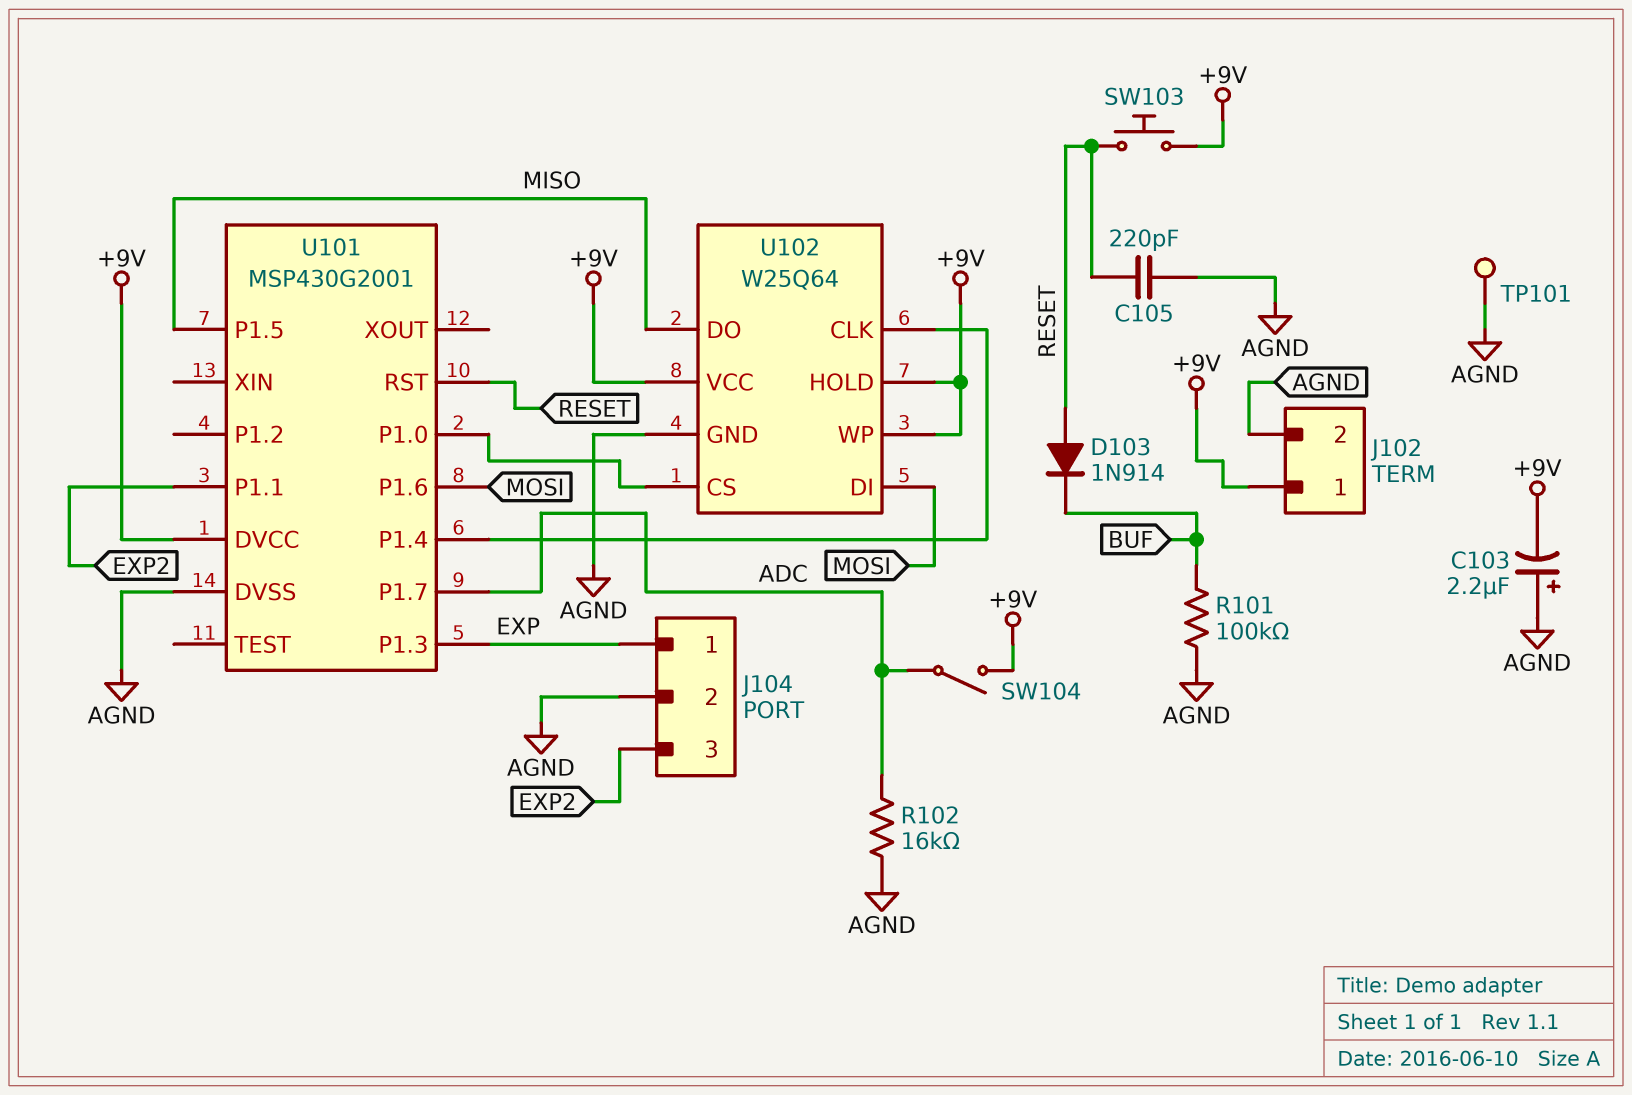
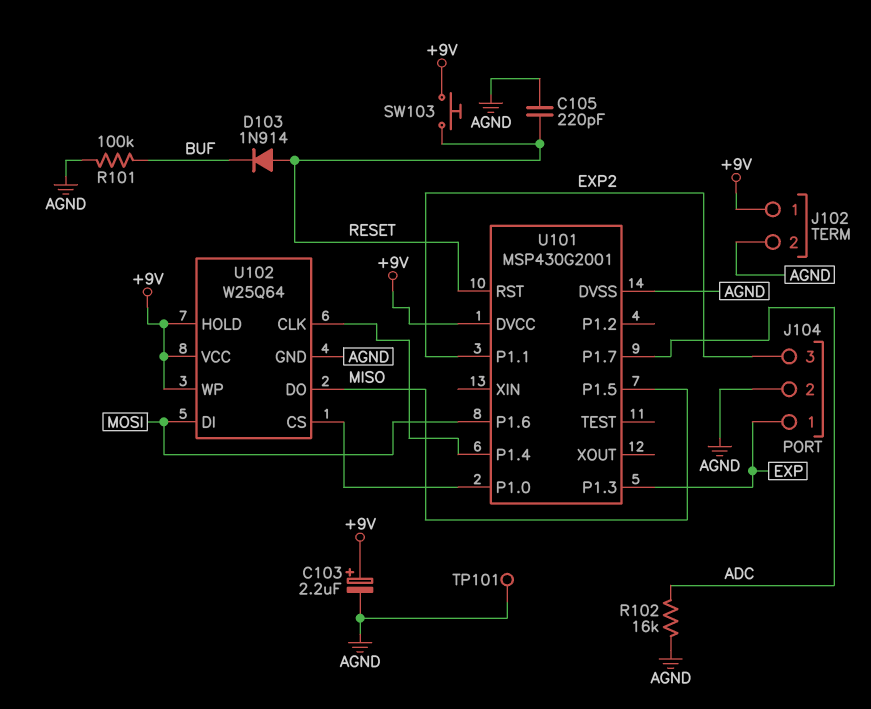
C103: 2.2uF (plus AGND, minus +9V) -> 2.2uF (plus +9V, minus AGND)
SW104: switch (+9V, ADC) -> none

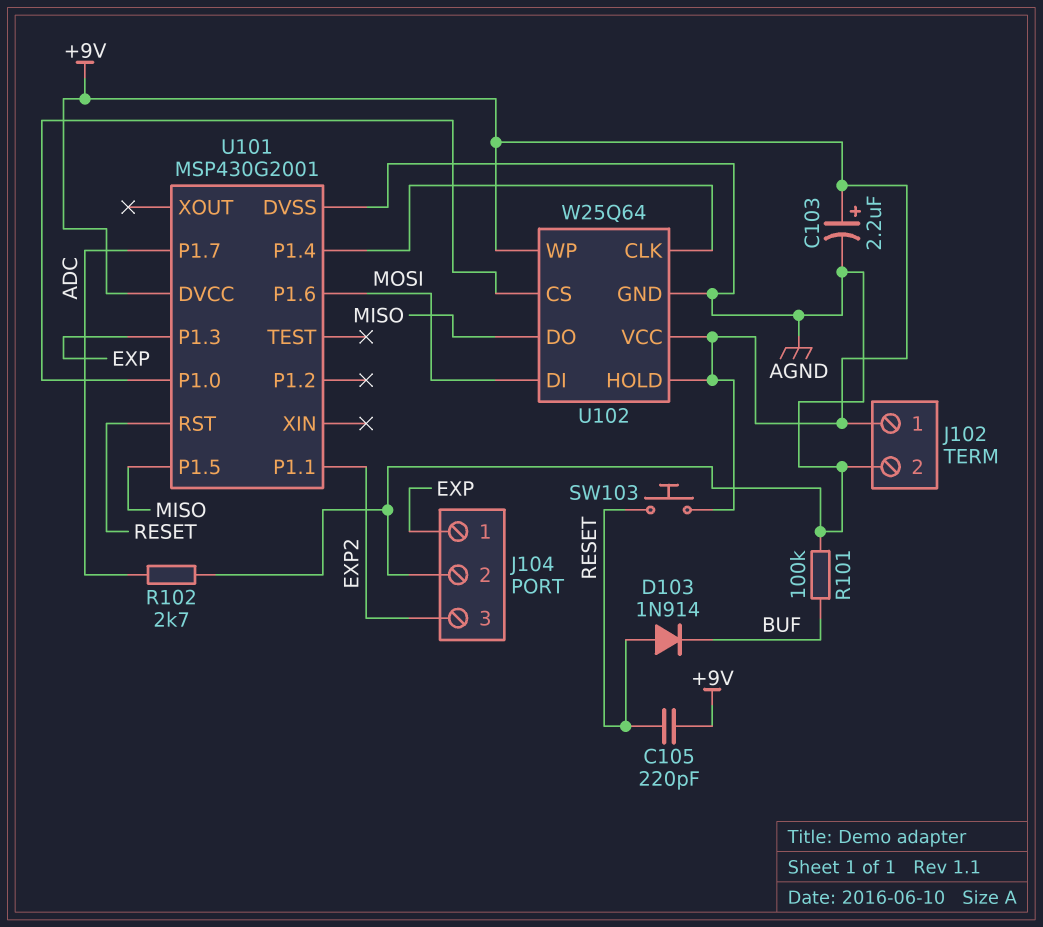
C105: 220pF (AGND, RESET) -> 220pF (+9V, RESET)
R102: 16k (ADC, AGND) -> 2.7k (ADC, AGND)
TP101: test point (AGND) -> none

